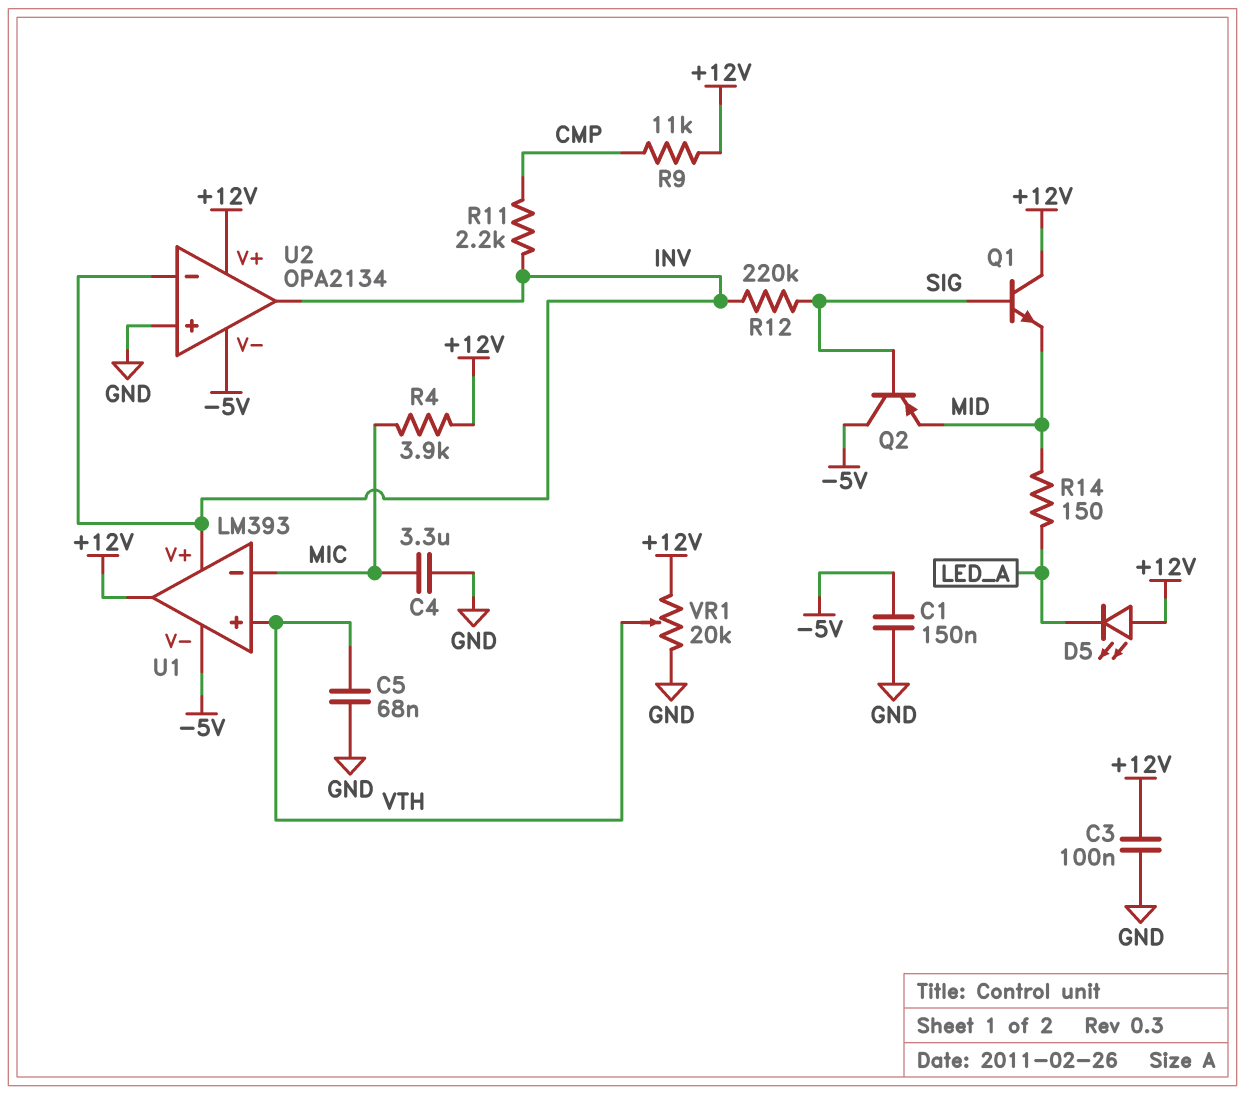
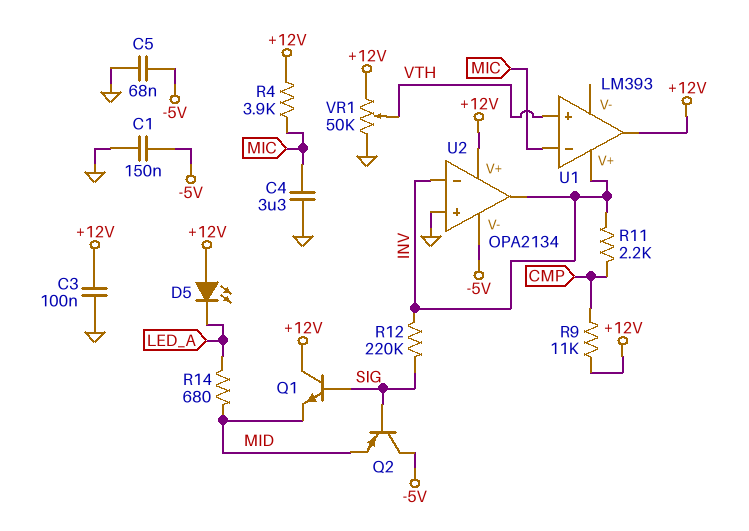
C5: 68nF (GND, VTH) -> 68nF (-5V, GND)
R14: 150 (LED_A, MID) -> 680 (LED_A, MID)
U1 pin V-: -5V -> none
VR1: 20k (+12V, GND, wiper VTH) -> 50k (+12V, GND, wiper VTH)

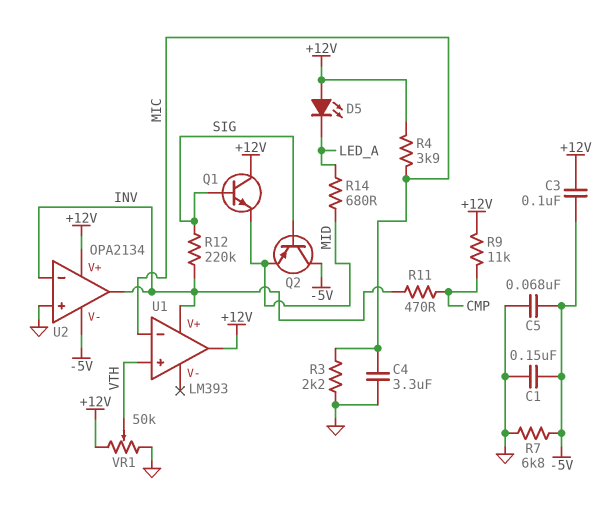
C3: 100nF (+12V, GND) -> 100nF (+12V, -5V)
R3: none -> 2.2k (GND, MIC)
R7: none -> 6.8k (-5V, GND)
R11: 2.2k (CMP, INV) -> 470 (CMP, INV)

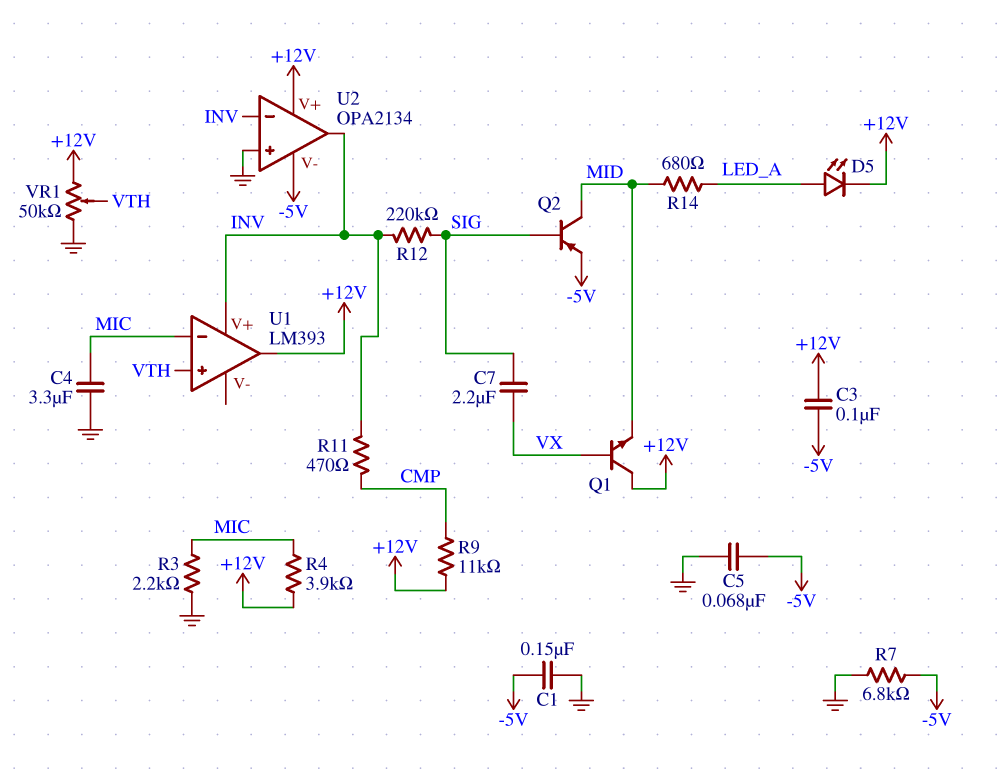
C7: none -> 2.2uF (SIG, VX)
D5: LED (A +12V, K LED_A) -> LED (A LED_A, K +12V)
Q1: NPN (B SIG, C +12V, E MID) -> NPN (B VX, C +12V, E MID)
Q2: PNP (B SIG, C -5V, E MID) -> PNP (B SIG, C MID, E -5V)

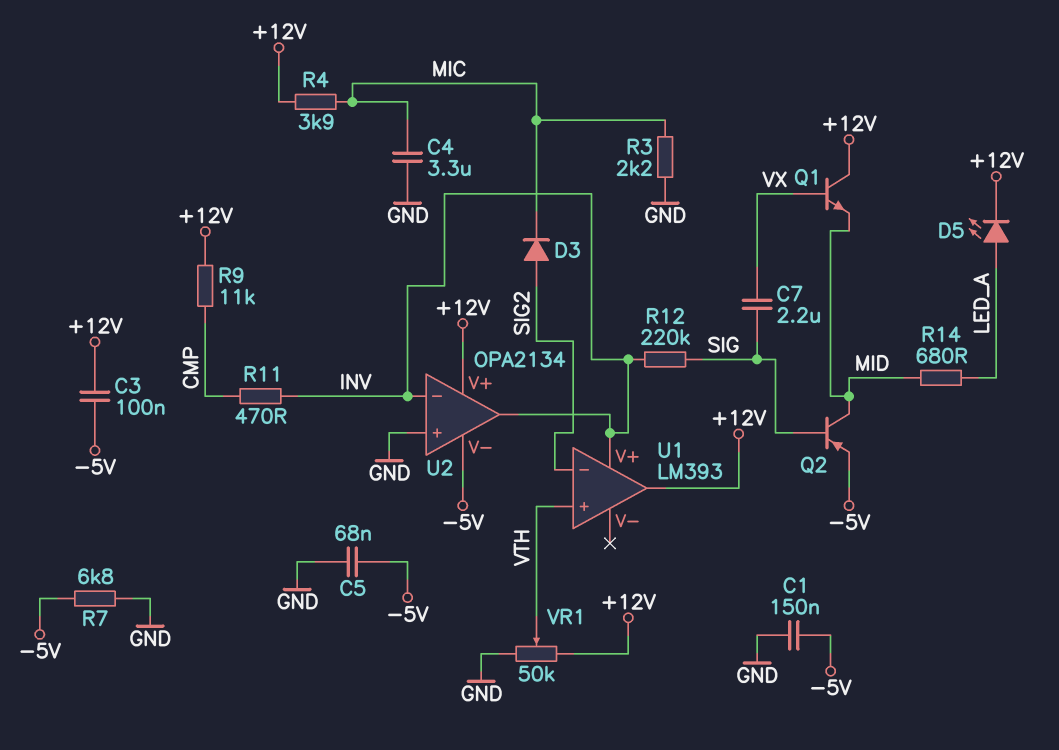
D3: none -> diode (A SIG2, K MIC)
U1 pin in-: MIC -> SIG2

